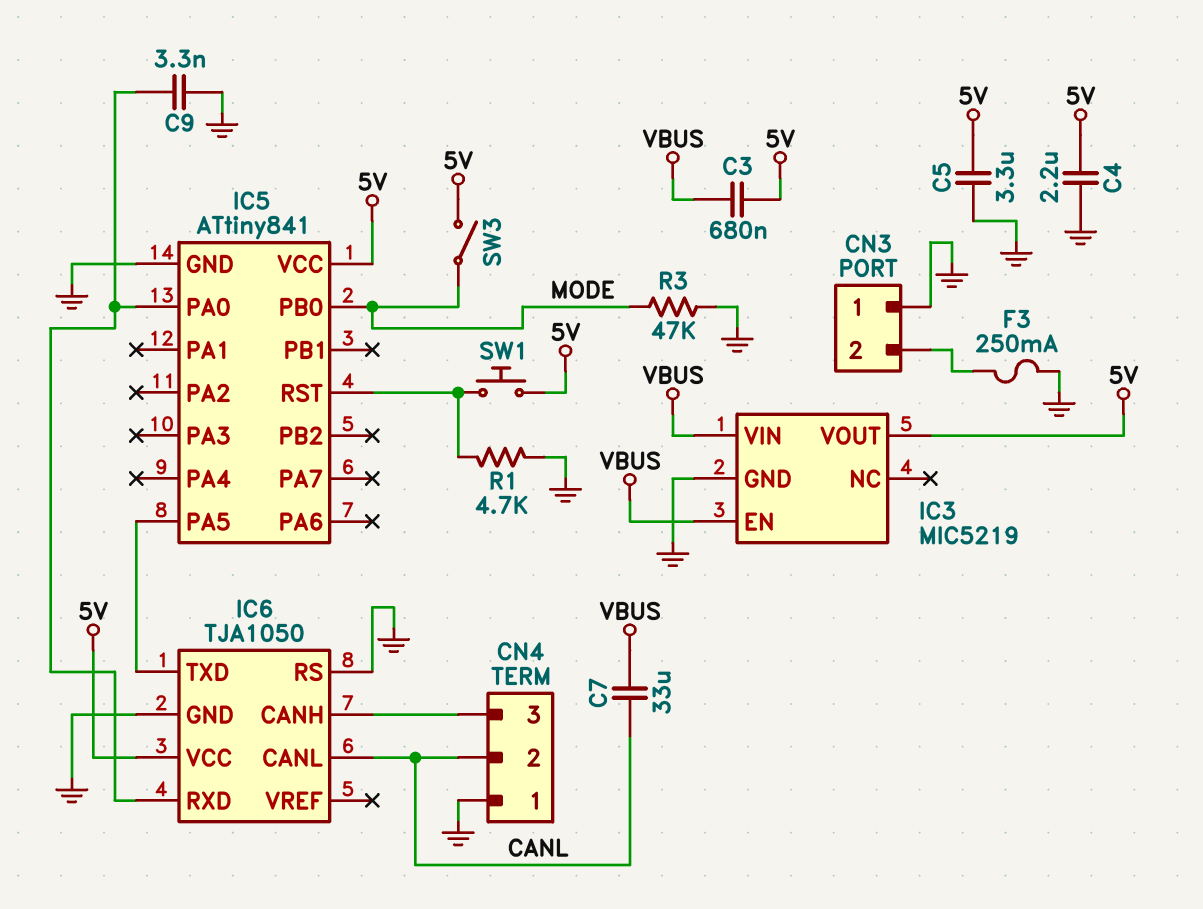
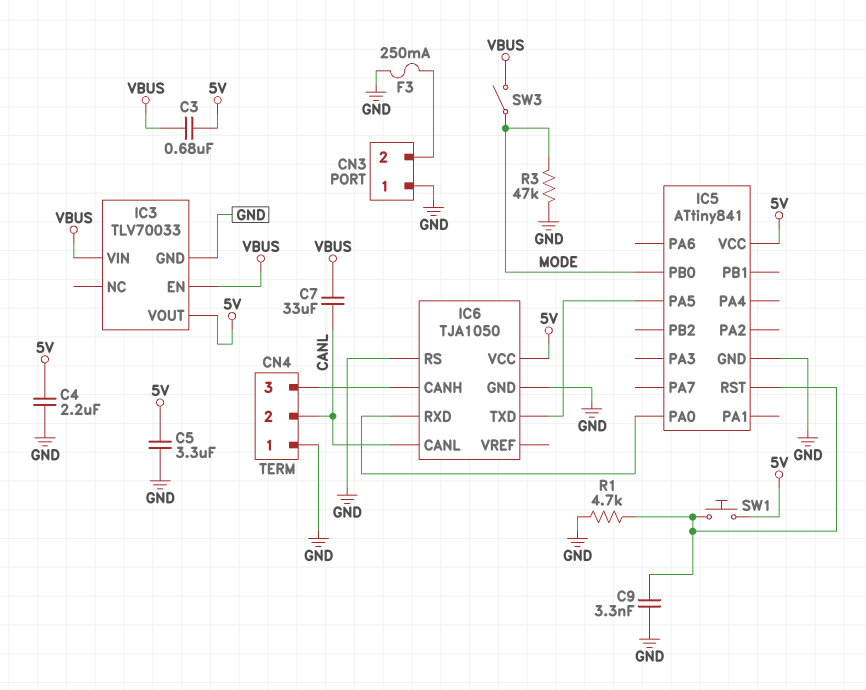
C9: 3.3nF (GND, IC5/PA0) -> 3.3nF (GND, IC5/RST)
IC3: MIC5219 -> TLV70033
SW3: switch (5V, MODE) -> switch (MODE, VBUS)

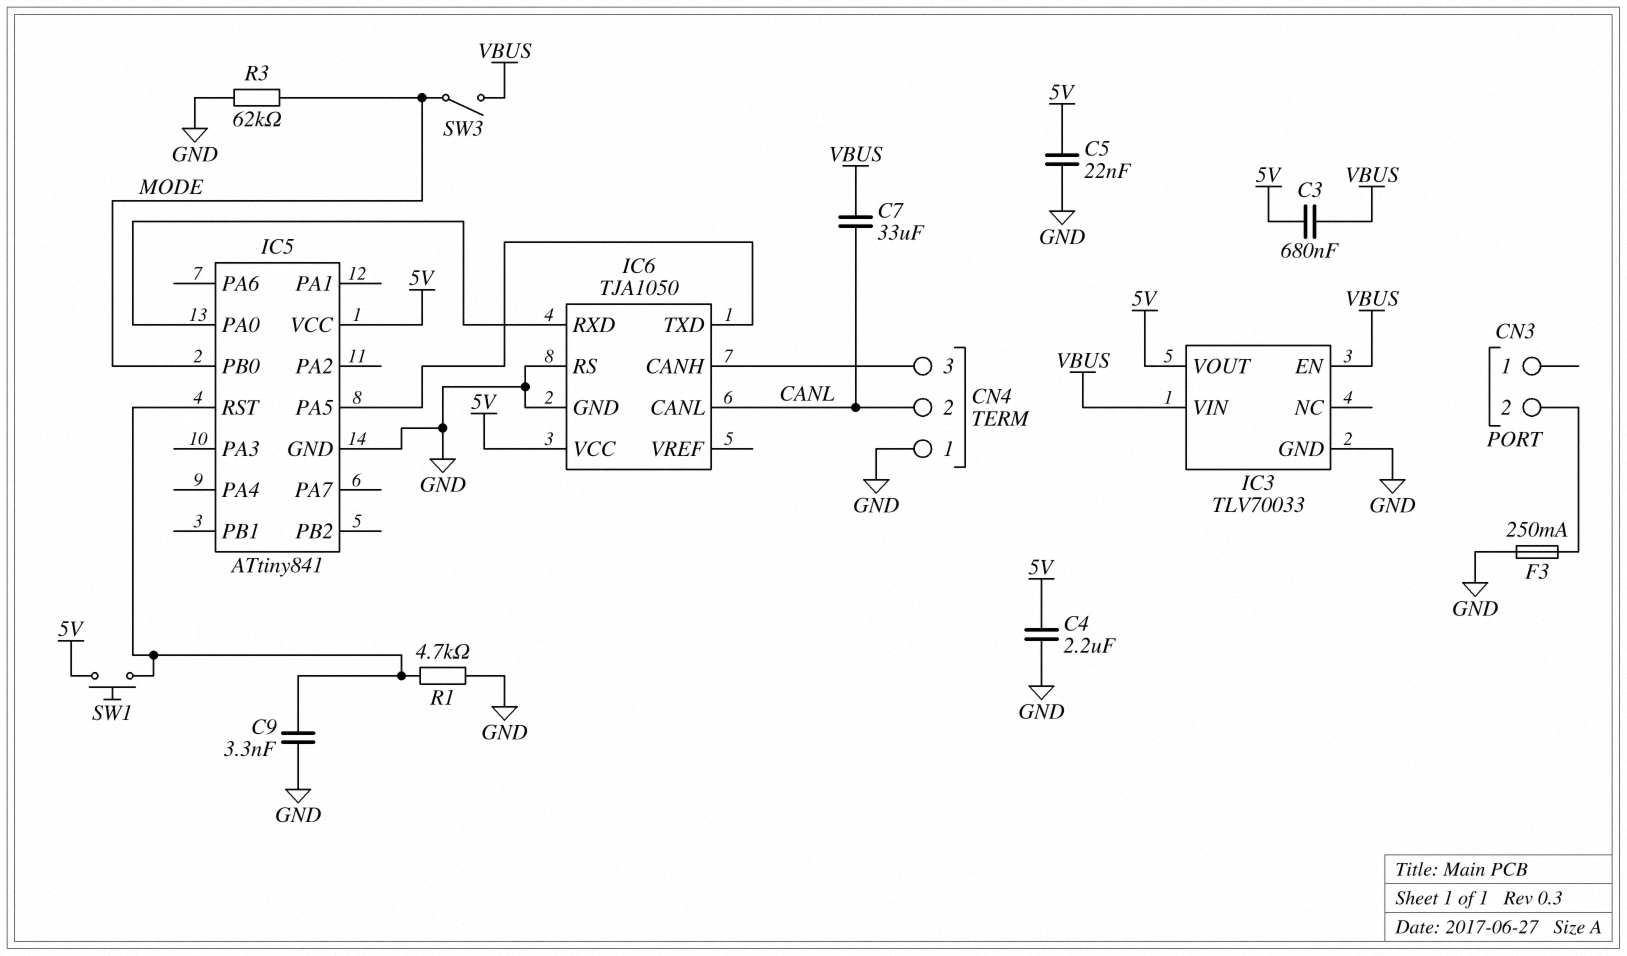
C5: 3.3uF (5V, GND) -> 22nF (5V, GND)
CN3 pin 1: GND -> none
R3: 47k (GND, MODE) -> 62k (GND, MODE)

